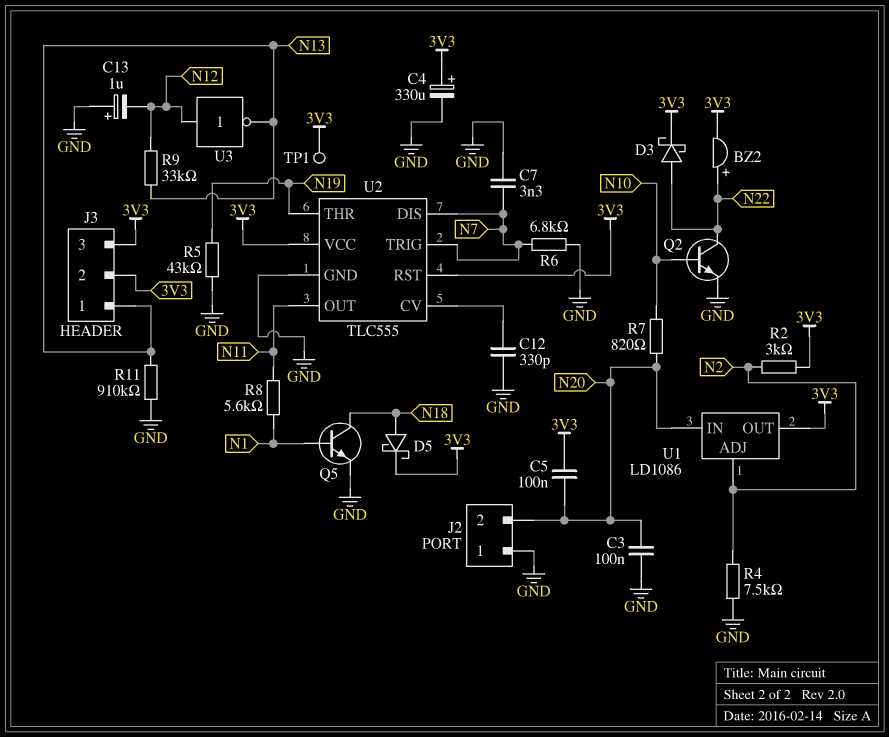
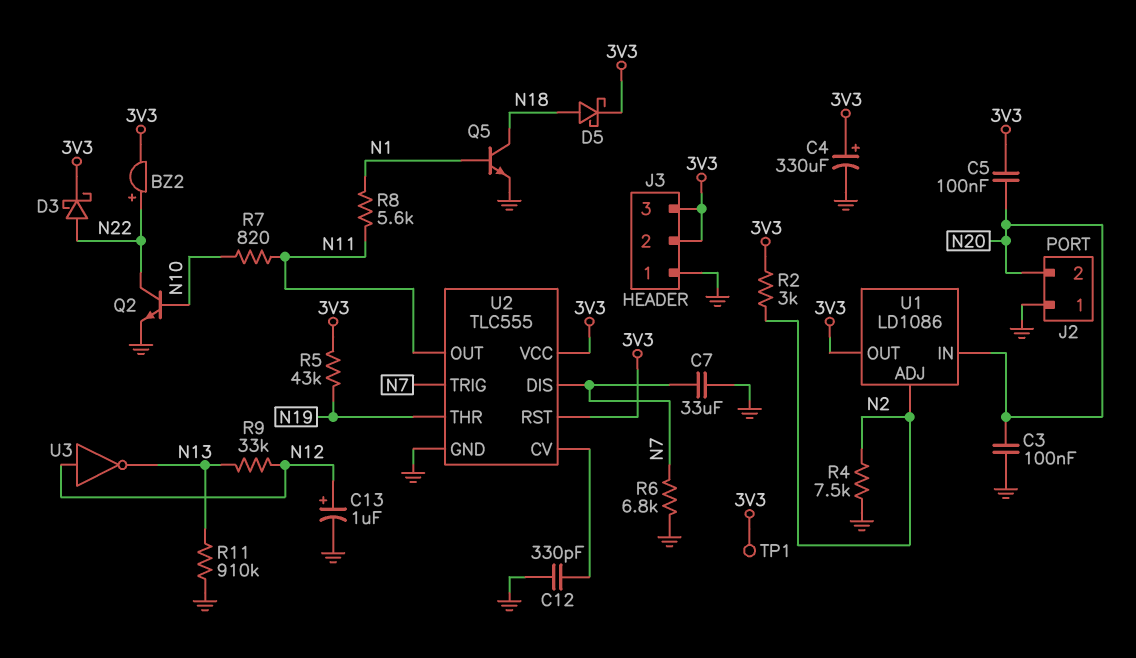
C7: 3.3nF (GND, N7) -> 33uF (GND, N7)
C13: 1uF (plus GND, minus N12) -> 1uF (plus N12, minus GND)
J3 pin 1: N13 -> GND
R5: 43k (GND, N19) -> 43k (3V3, N19)
R7: 820 (N10, N20) -> 820 (N10, N11)

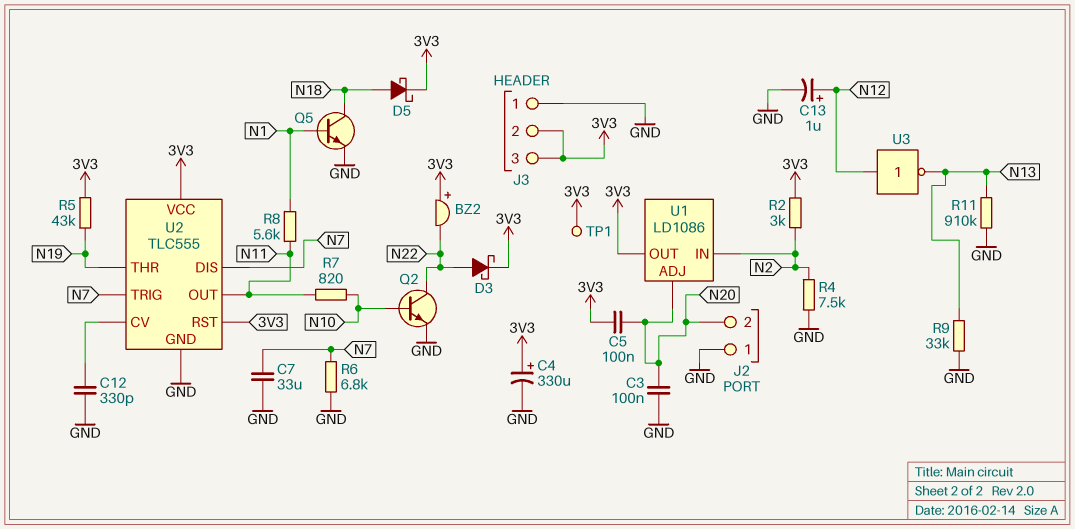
BZ2: buzzer (plus N22, minus 3V3) -> buzzer (plus 3V3, minus N22)
R9: 33k (N12, N13) -> 33k (GND, N13)
U1 pin ADJ: N2 -> N20
U1 pin IN: N20 -> N2

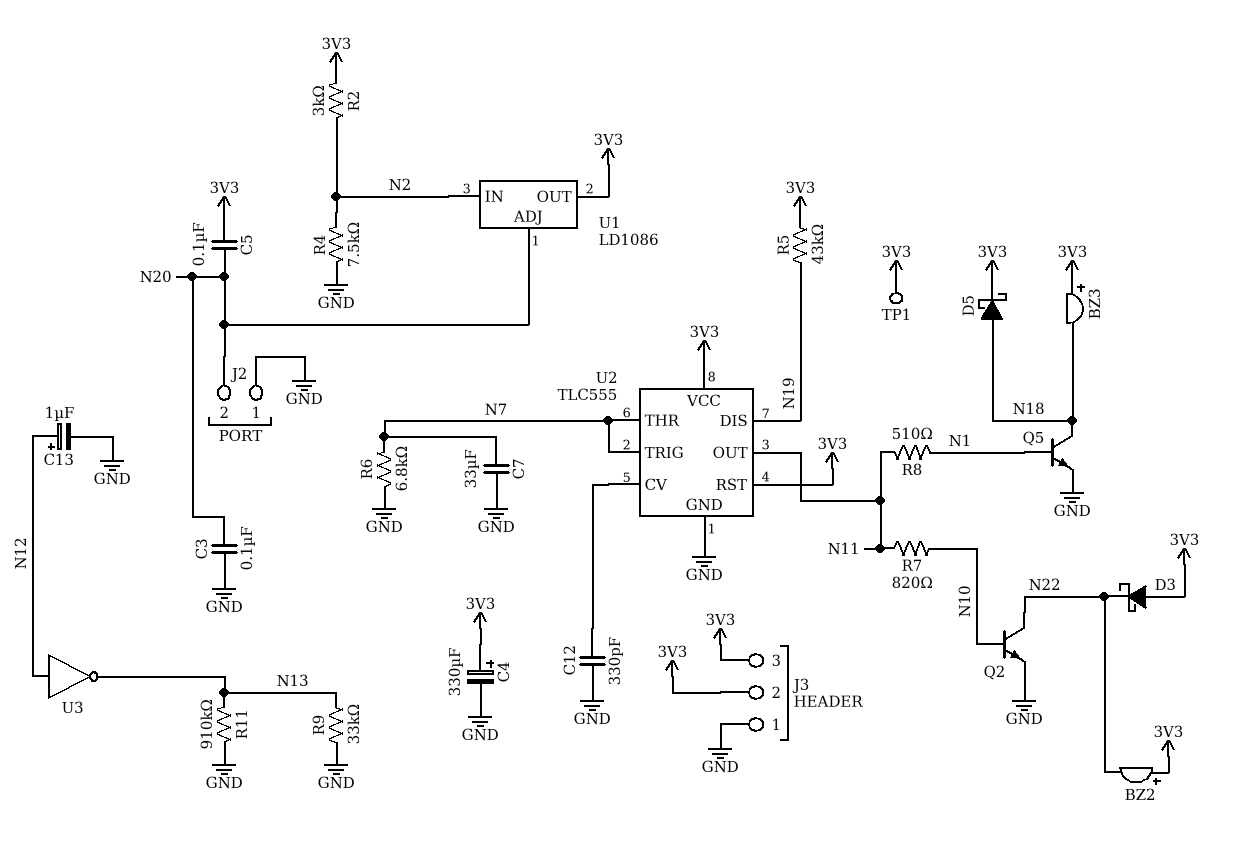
BZ3: none -> buzzer (plus 3V3, minus N18)
D3: schottky (A N22, K 3V3) -> schottky (A 3V3, K N22)
R8: 5.6k (N1, N11) -> 510 (N1, N11)
U2 pin DIS: N7 -> N19
U2 pin THR: N19 -> N7

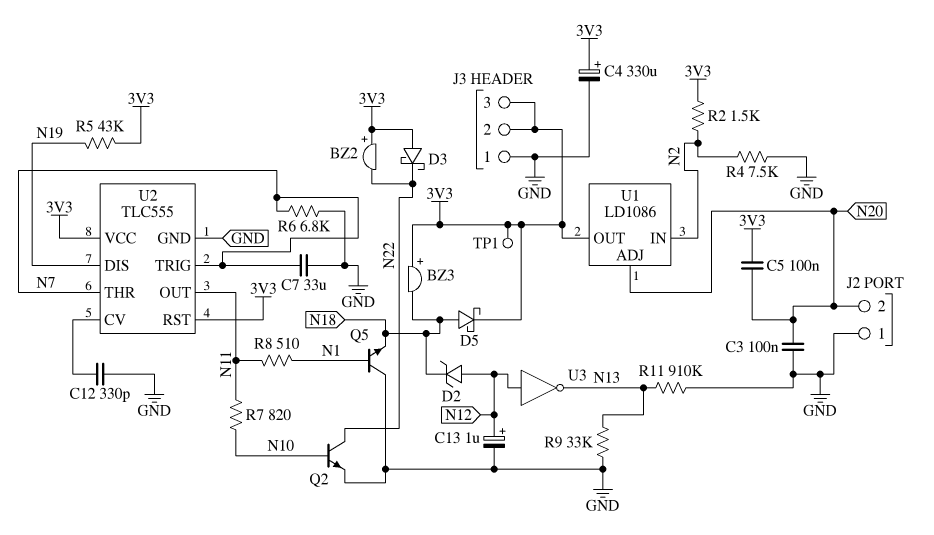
D2: none -> zener (A N12, K N18)
Q5: NPN (B N1, C N18, E GND) -> NPN (B N1, C GND, E N18)
R2: 3k (3V3, N2) -> 1.5k (3V3, N2)

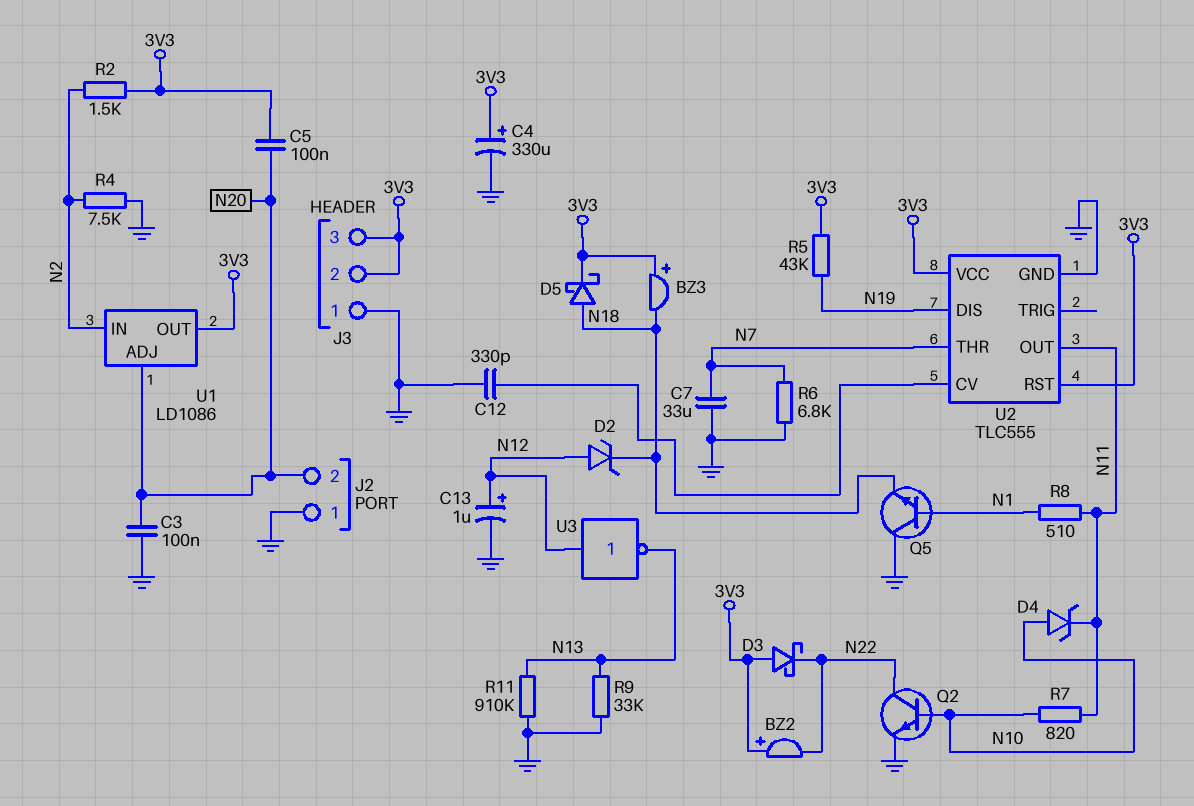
D4: none -> zener (A N10, K N11)
TP1: test point (3V3) -> none
U2 pin TRIG: N7 -> none

